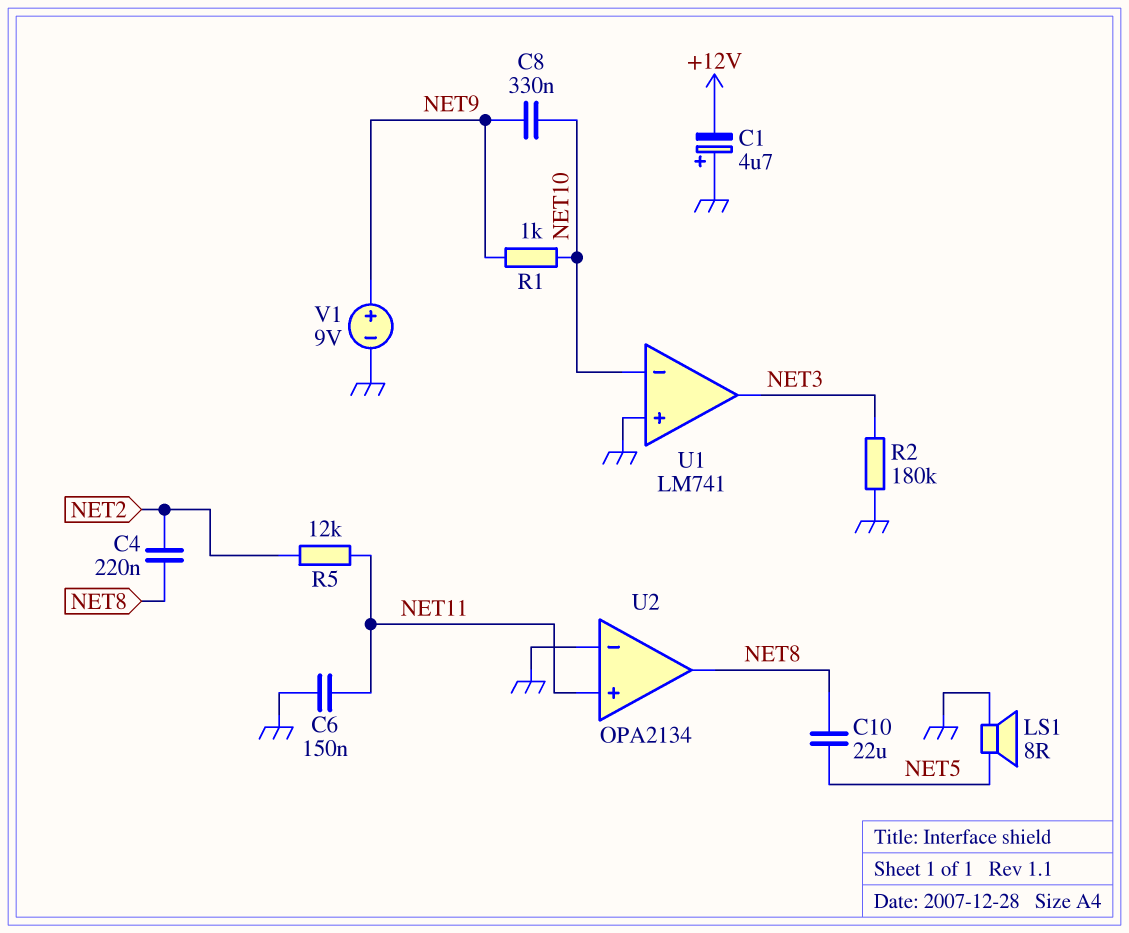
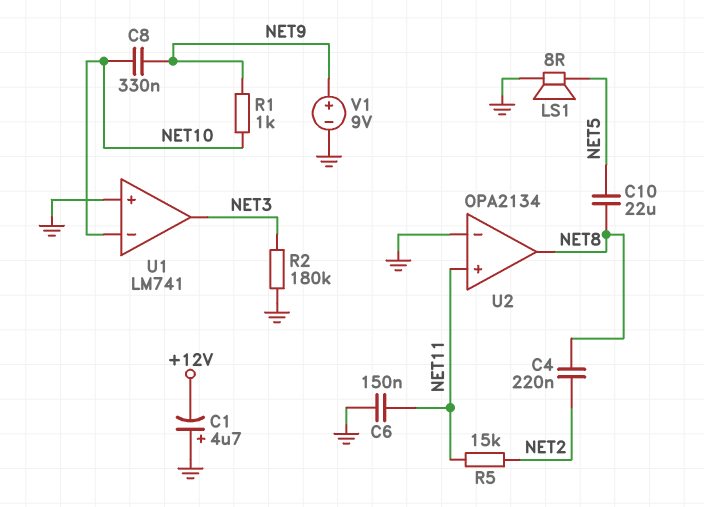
R5: 12k (NET2, NET11) -> 15k (NET2, NET11)

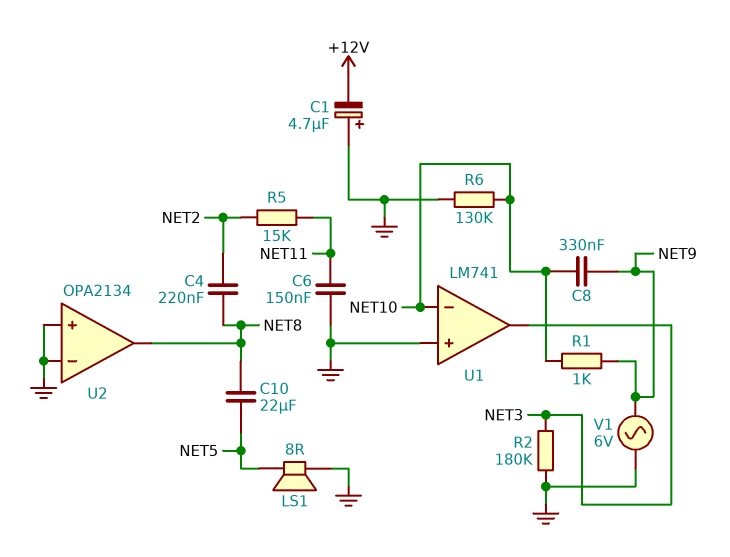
R6: none -> 130k (GND, NET10)
U2 pin in+: NET11 -> GND
V1: 9V (plus NET9, minus GND) -> AC 6V (GND, NET9)

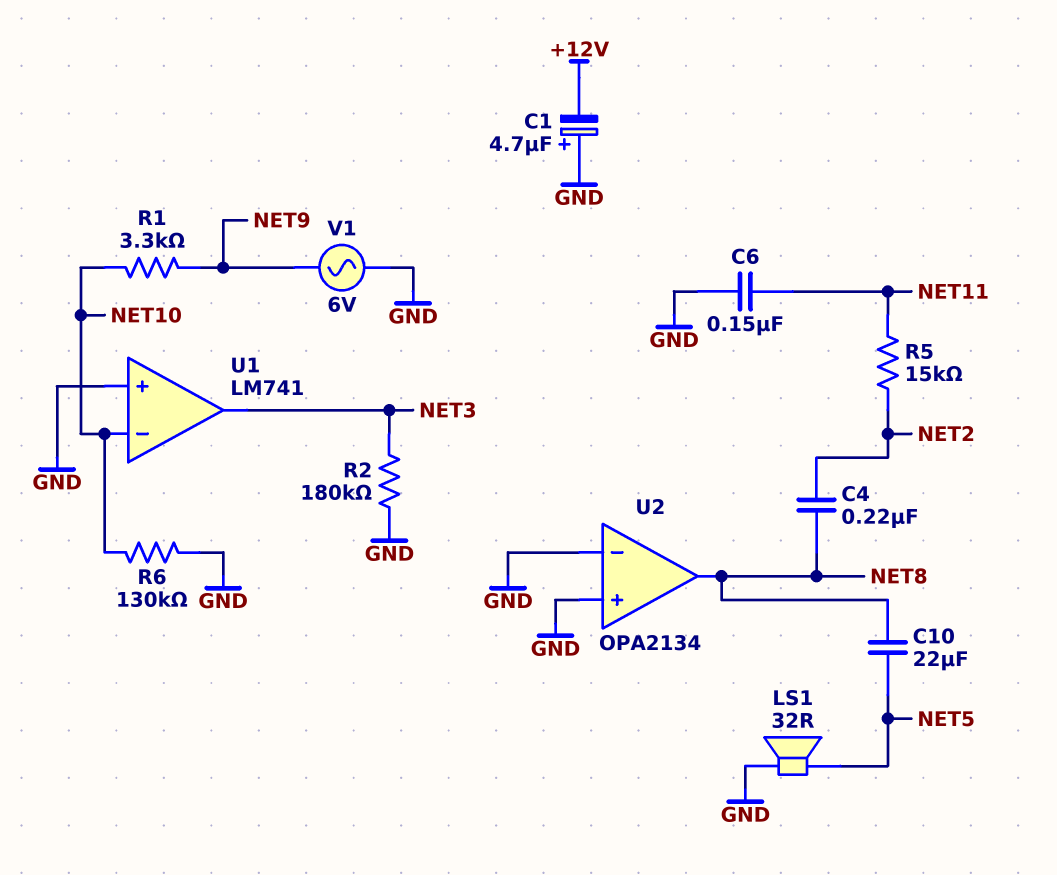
C8: 330nF (NET9, NET10) -> none
LS1: speaker 8R (GND, NET5) -> speaker 32R (GND, NET5)
R1: 1k (NET9, NET10) -> 3.3k (NET9, NET10)

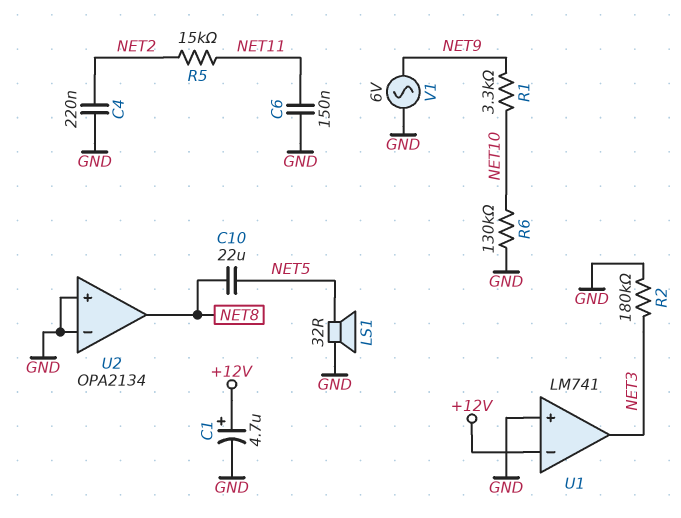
C1: 4.7uF (plus GND, minus +12V) -> 4.7uF (plus +12V, minus GND)
C4: 220nF (NET2, NET8) -> 220nF (GND, NET2)
U1 pin in-: NET10 -> +12V

